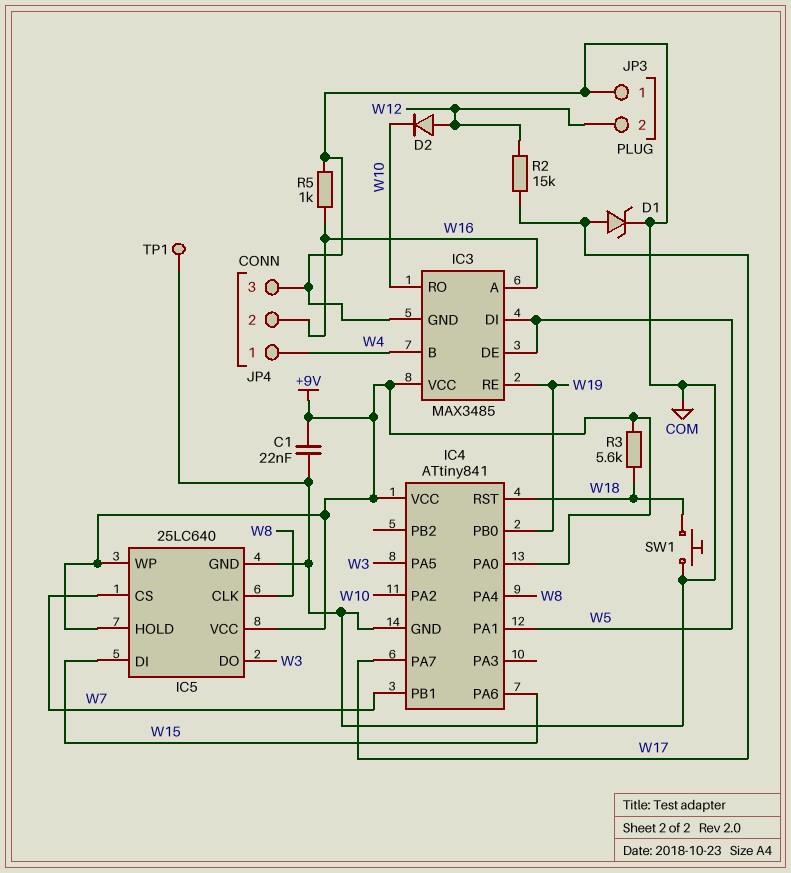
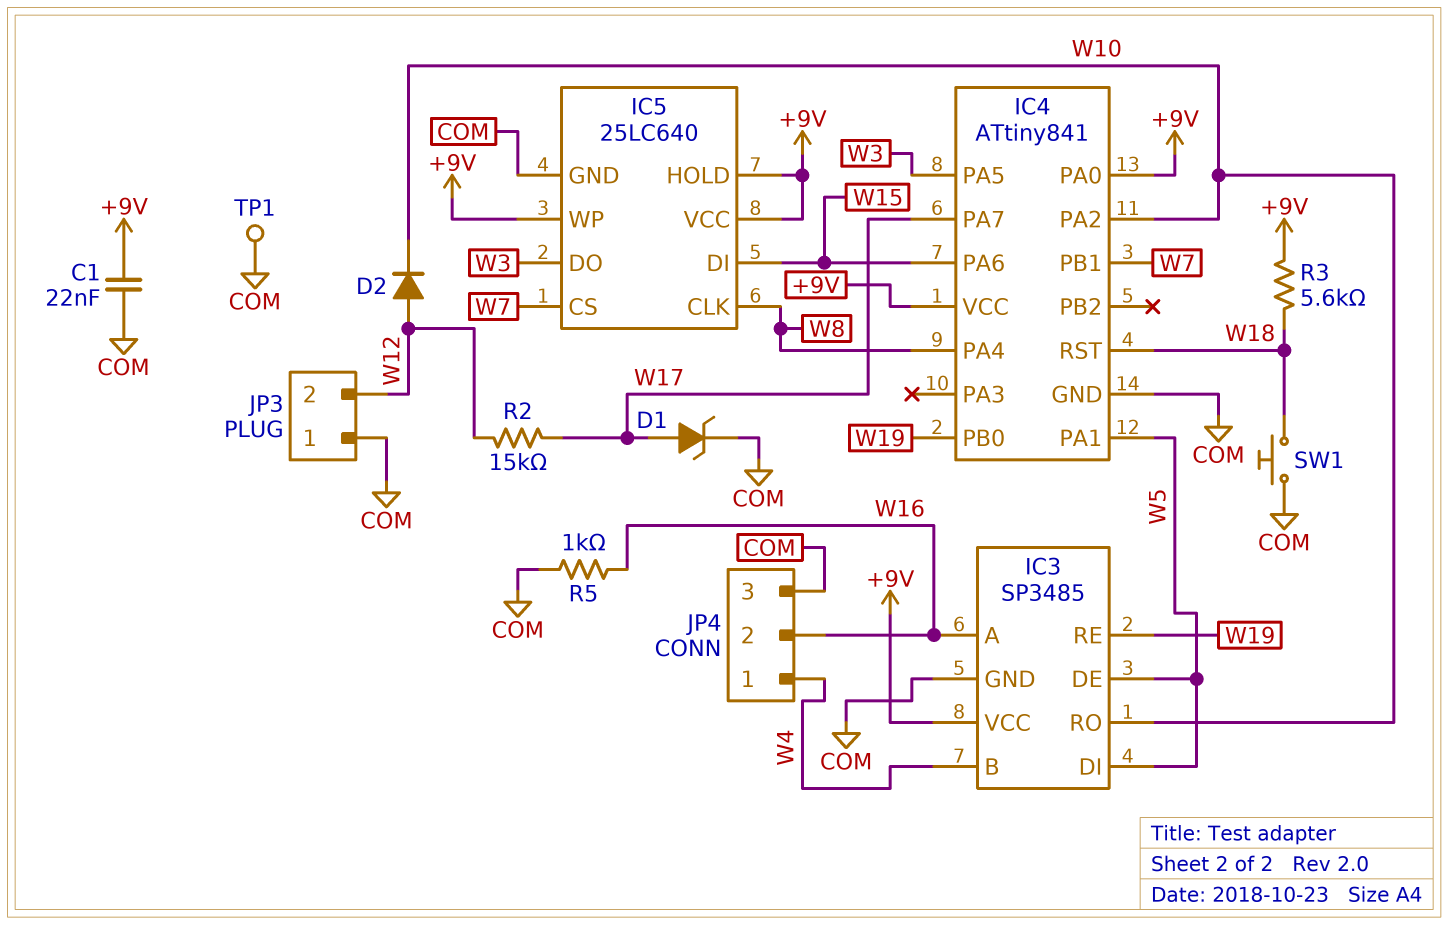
IC3: MAX3485 -> SP3485

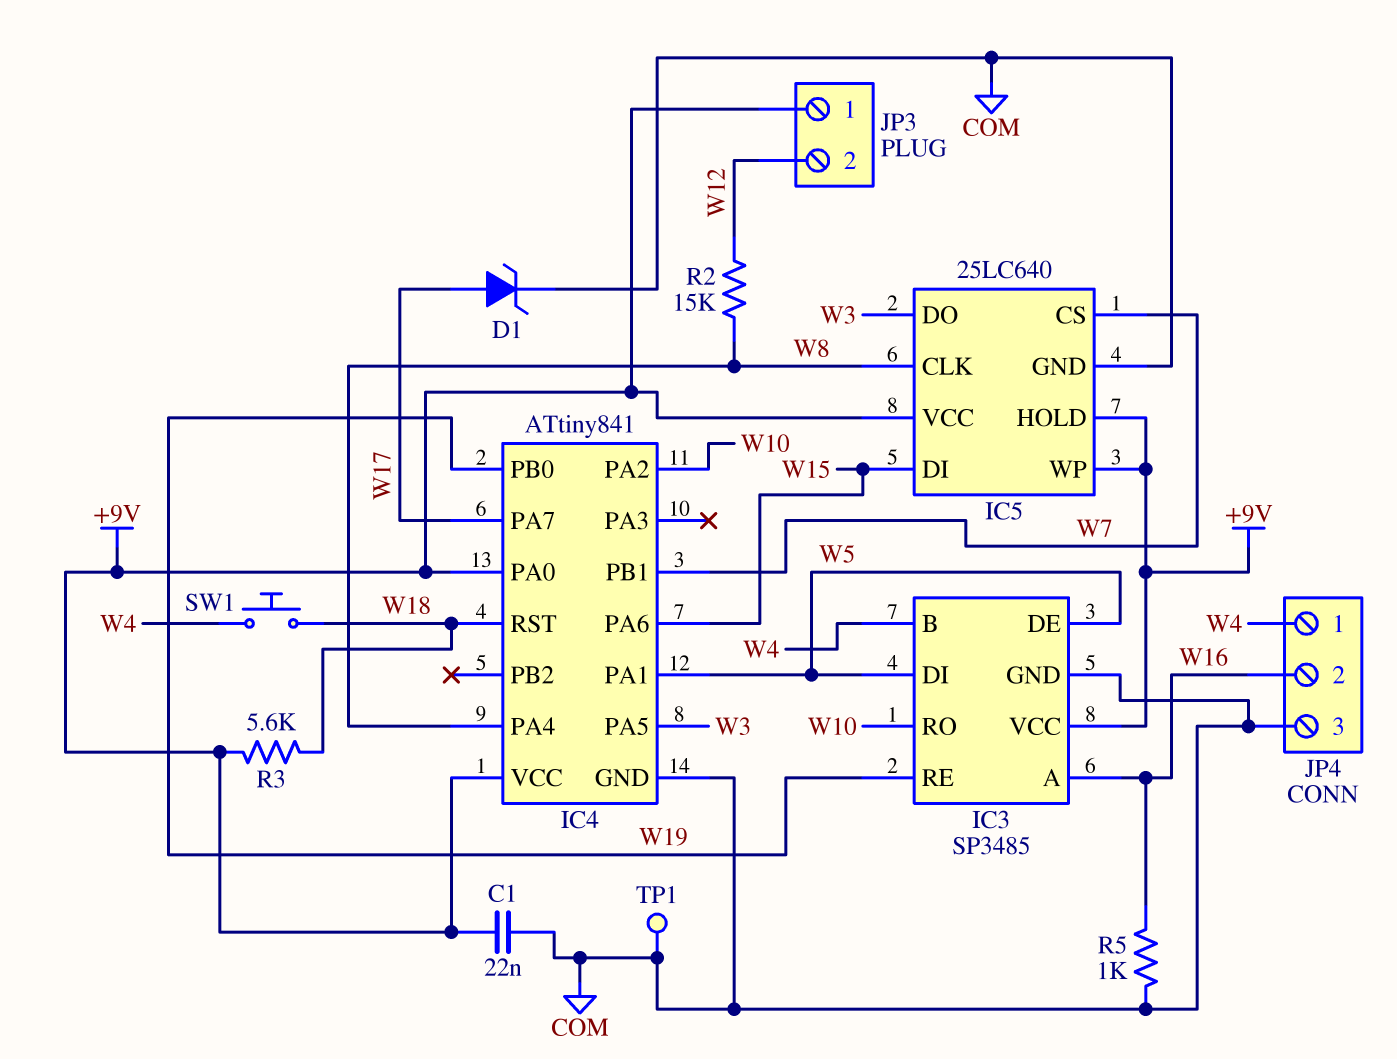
D2: diode (A W12, K W10) -> none
JP3 pin 1: COM -> +9V
R2: 15k (W12, W17) -> 15k (W8, W12)
SW1: button (COM, W18) -> button (W4, W18)

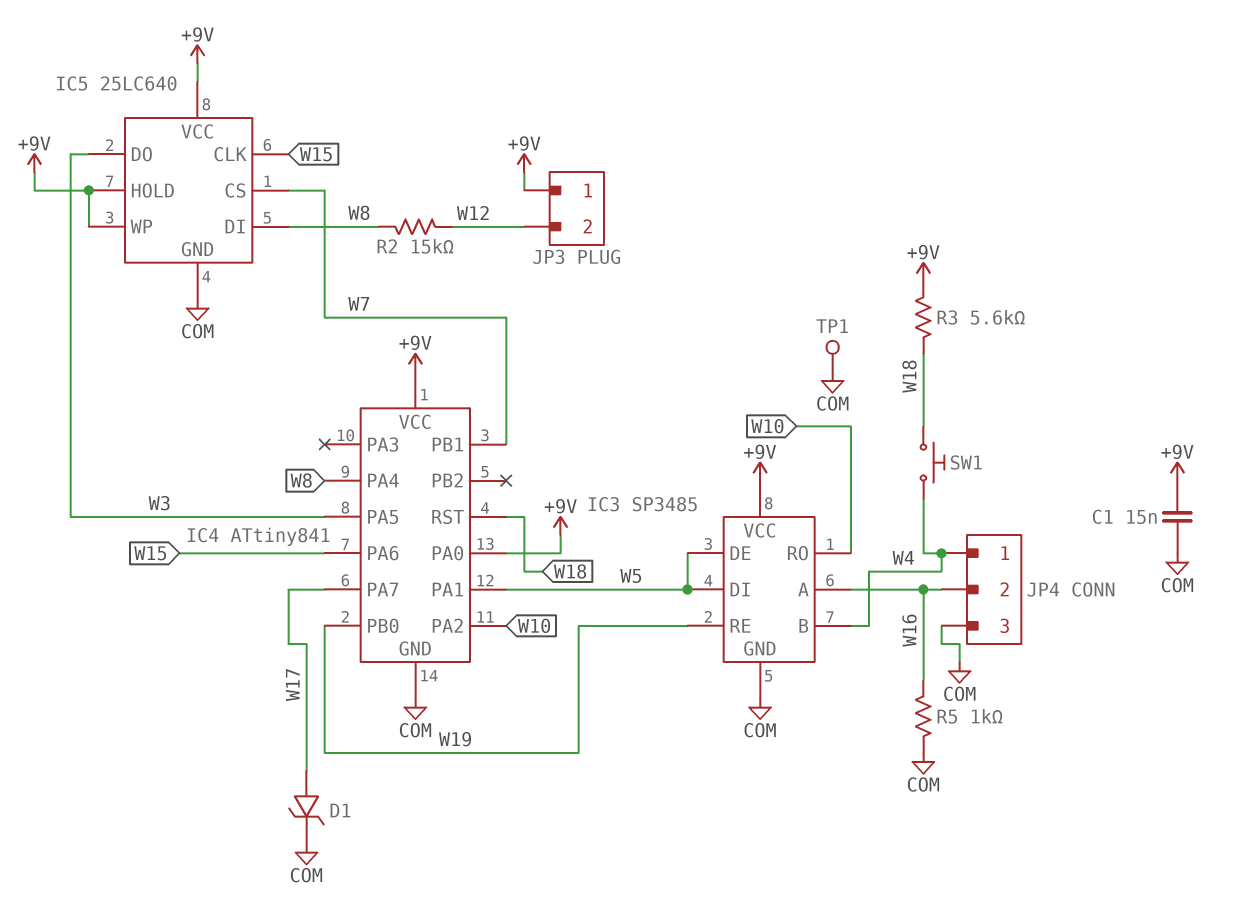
C1: 22nF (+9V, COM) -> 15nF (+9V, COM)
IC5 pin CLK: W8 -> W15
IC5 pin DI: W15 -> W8

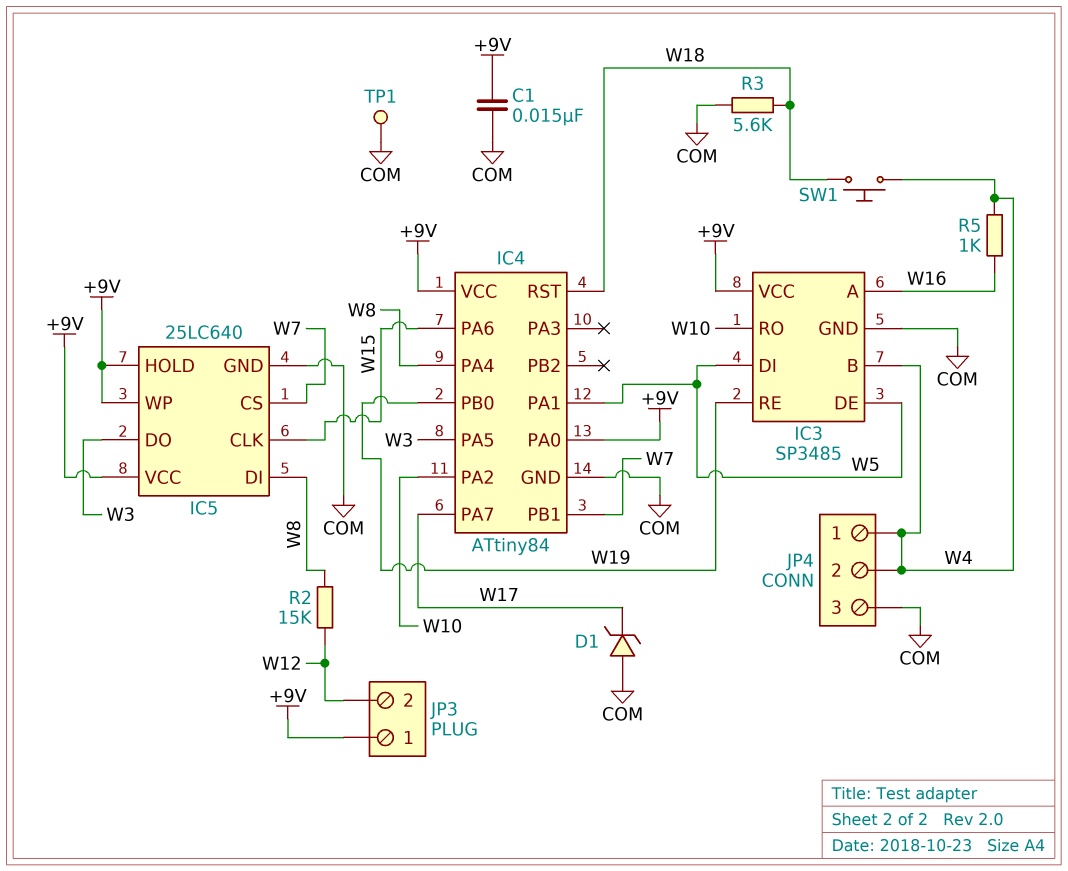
D1: zener (A W17, K COM) -> zener (A COM, K W17)
IC4: ATtiny841 -> ATtiny84
JP4 pin 2: W16 -> W4
R3: 5.6k (+9V, W18) -> 5.6k (COM, W18)
R5: 1k (COM, W16) -> 1k (W4, W16)

